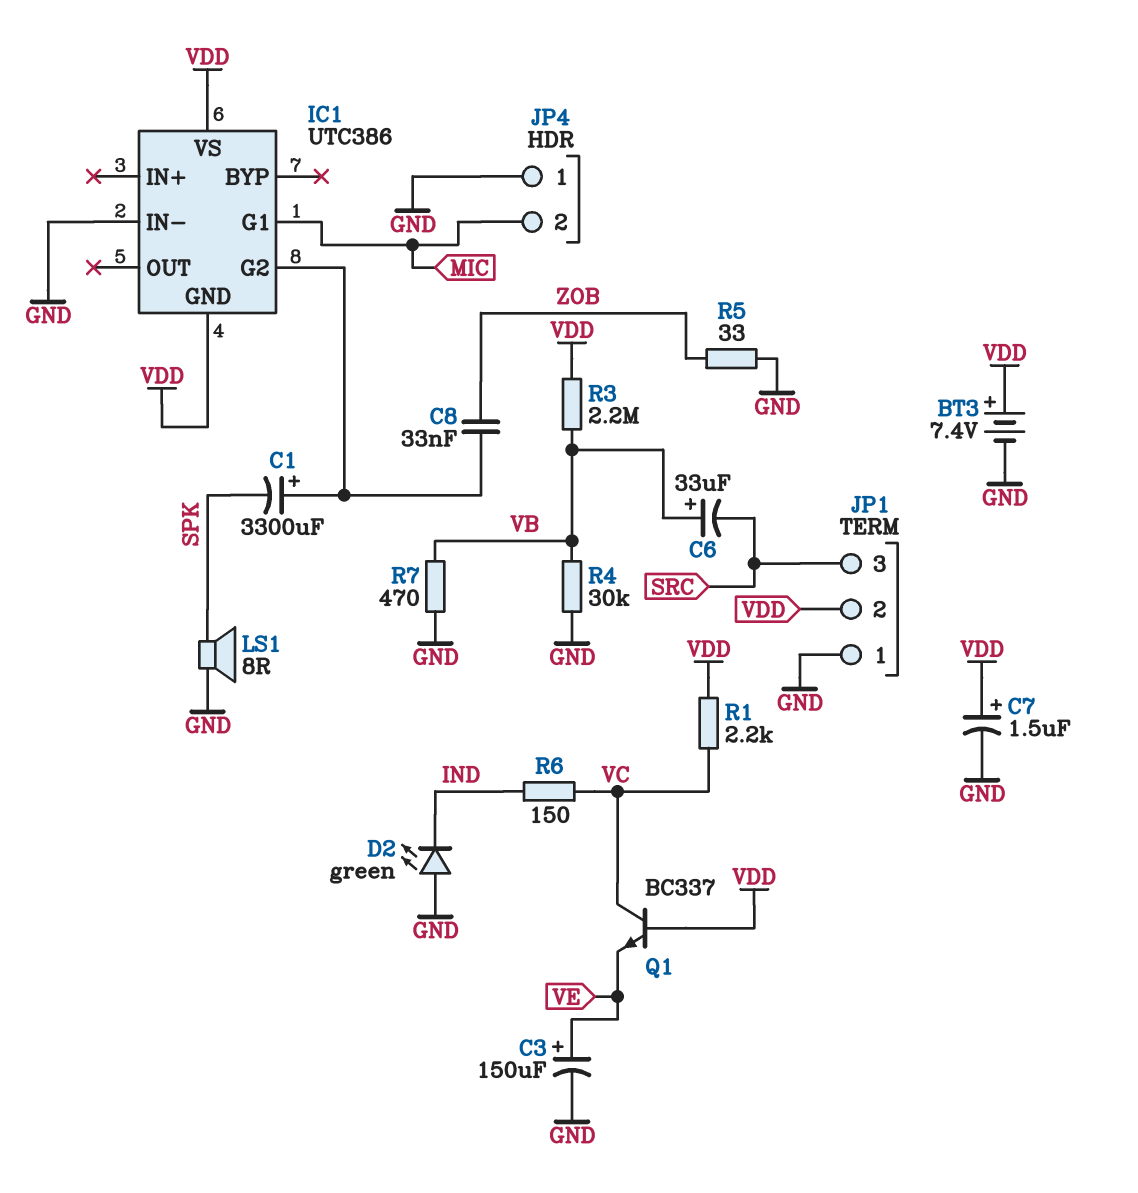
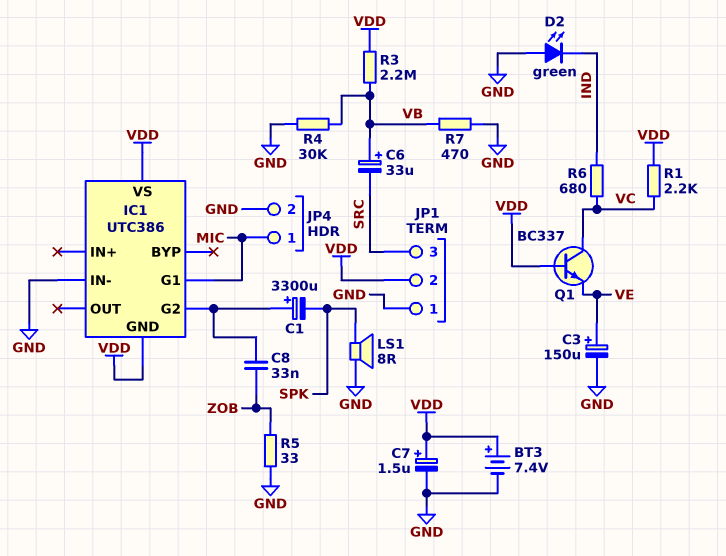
JP4 pin 1: GND -> MIC
JP4 pin 2: MIC -> GND
R6: 150 (IND, VC) -> 680 (IND, VC)

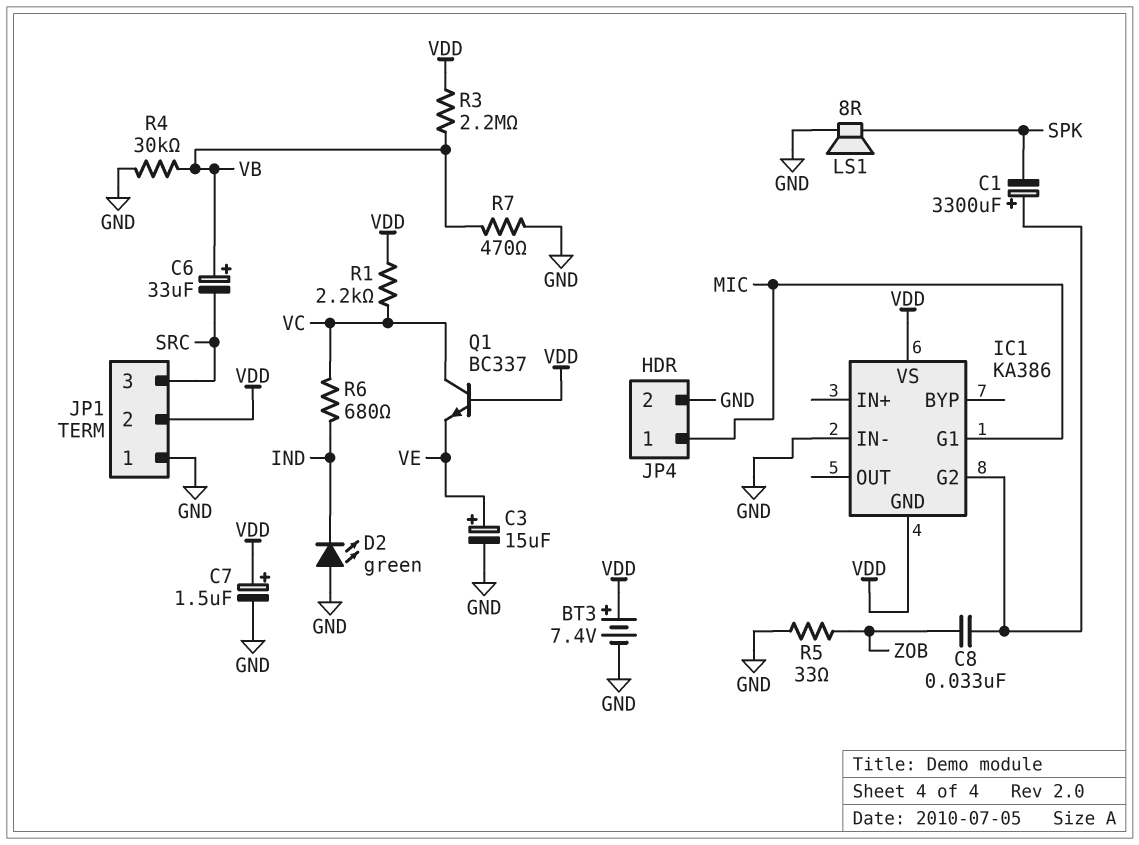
C3: 150uF (plus VE, minus GND) -> 15uF (plus VE, minus GND)
IC1: UTC386 -> KA386

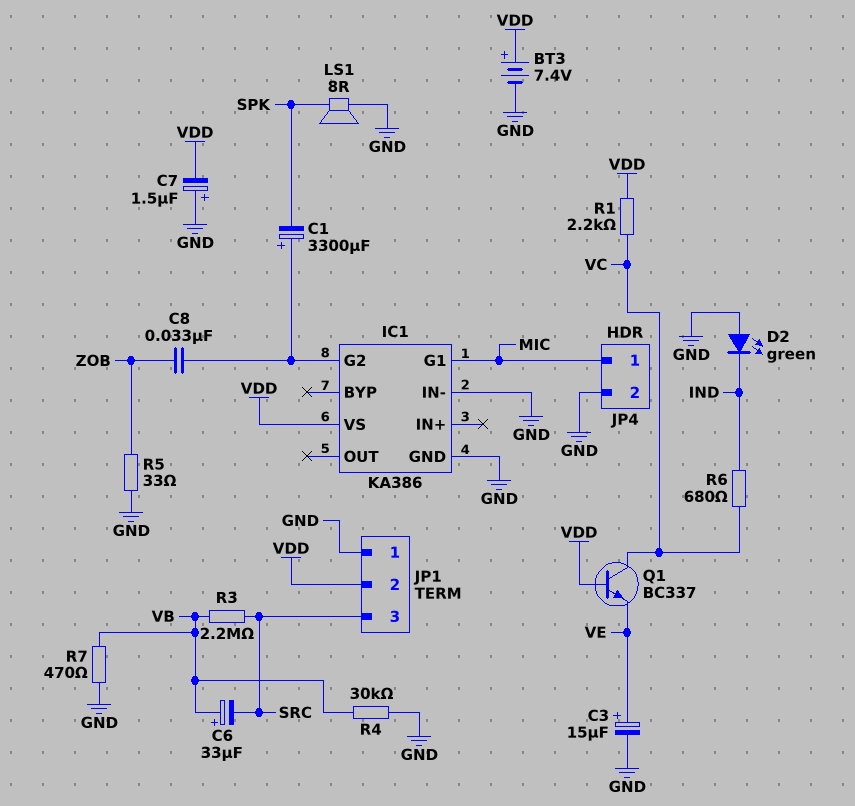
C7: 1.5uF (plus VDD, minus GND) -> 1.5uF (plus GND, minus VDD)
IC1 pin GND: VDD -> GND
R3: 2.2M (VB, VDD) -> 2.2M (SRC, VB)

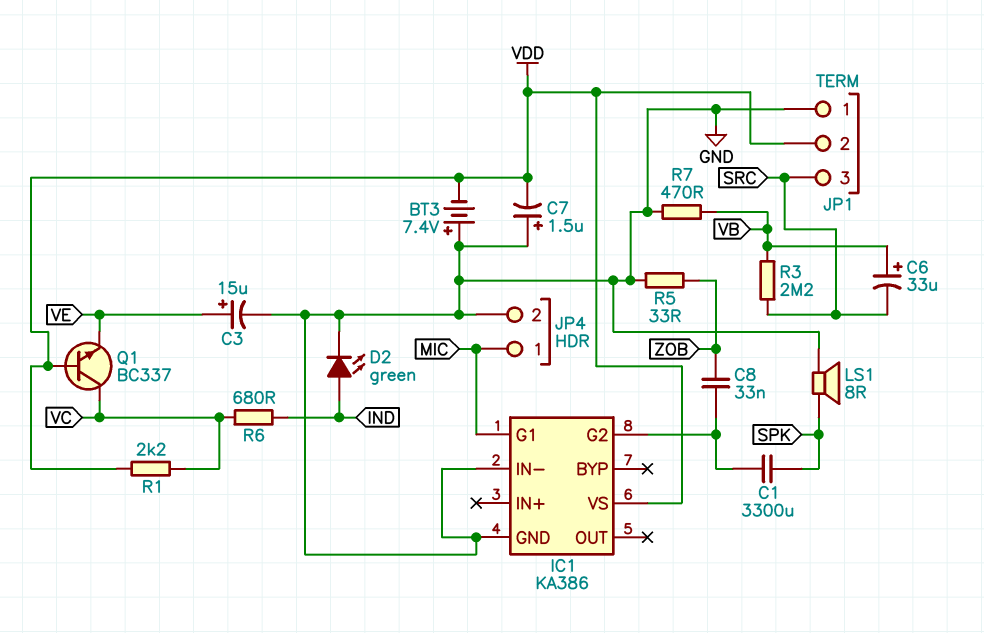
BT3: 7.4V (plus VDD, minus GND) -> 7.4V (plus GND, minus VDD)
C1: 3300uF (plus IC1/G2, minus SPK) -> 3300uF (IC1/G2, SPK)
D2: LED green (A GND, K IND) -> LED green (A IND, K GND)
R4: 30k (GND, VB) -> none

